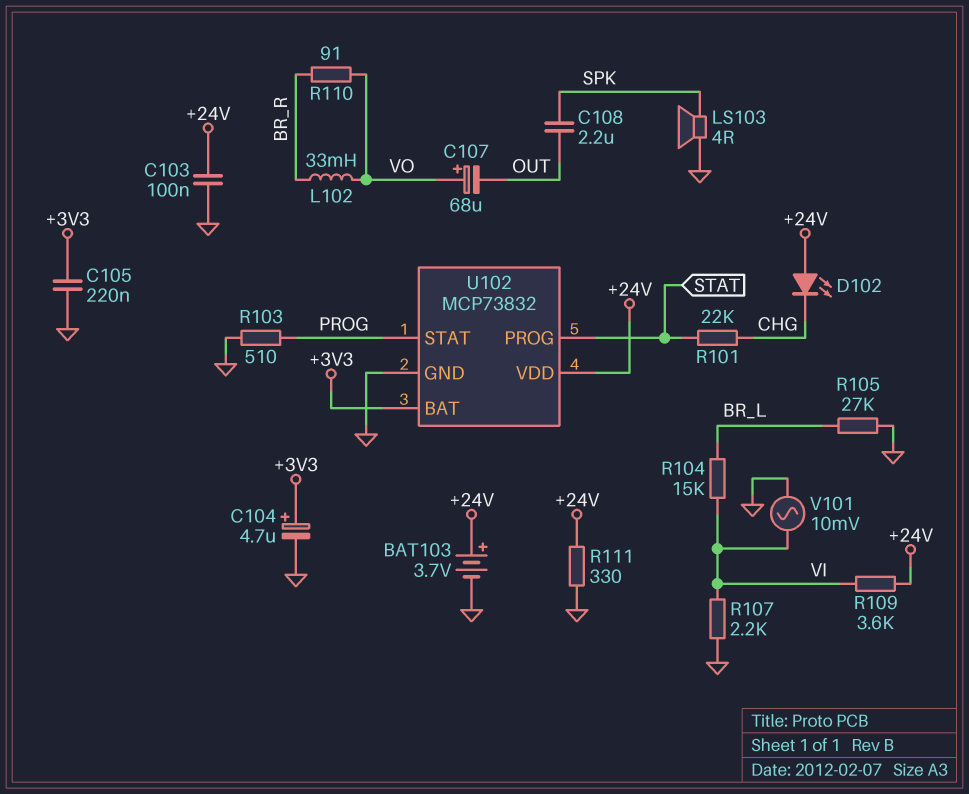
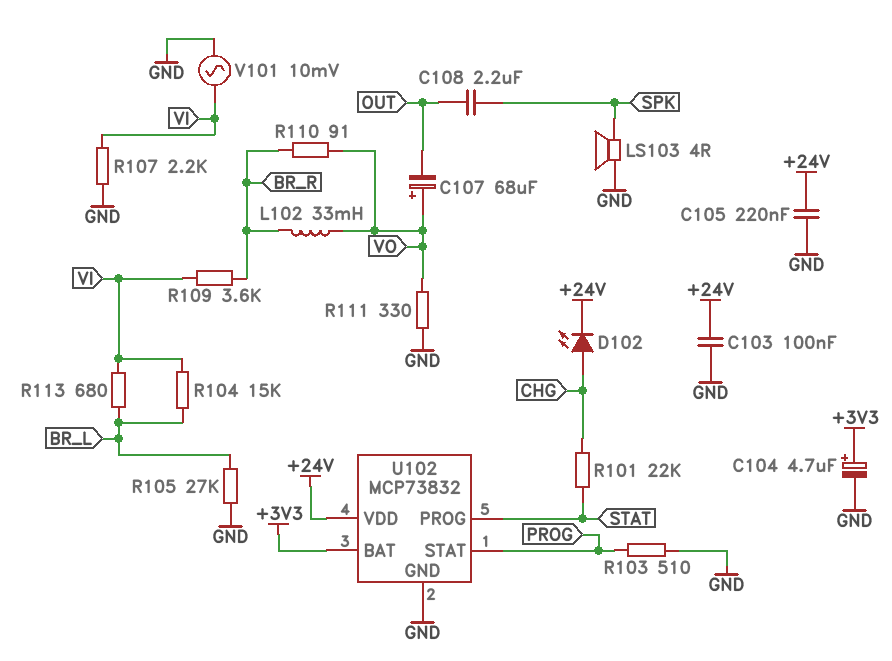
BAT103: 3.7V (plus +24V, minus GND) -> none
C105: 220nF (+3V3, GND) -> 220nF (+24V, GND)
D102: LED (A +24V, K CHG) -> LED (A CHG, K +24V)
R109: 3.6k (+24V, VI) -> 3.6k (BR_R, VI)
R111: 330 (+24V, GND) -> 330 (GND, VO)
R113: none -> 680 (BR_L, VI)

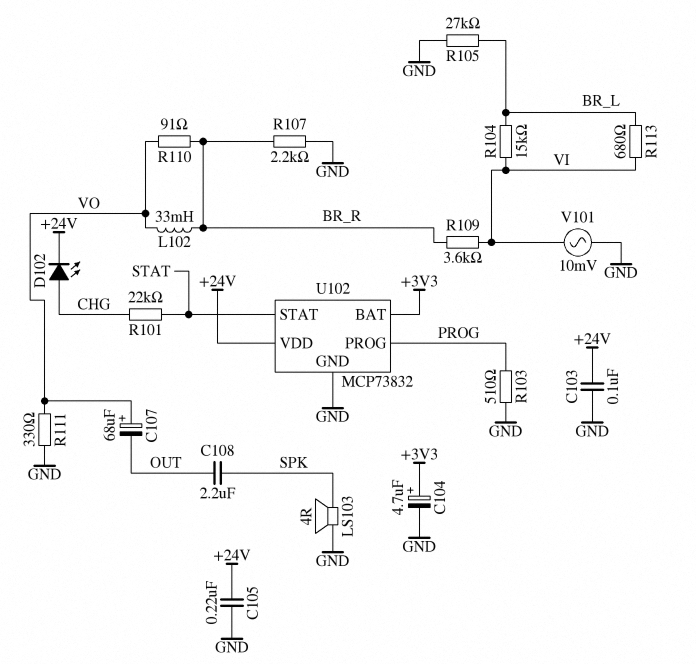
R107: 2.2k (GND, VI) -> 2.2k (BR_R, GND)
U102 pin PROG: STAT -> PROG
U102 pin STAT: PROG -> STAT

